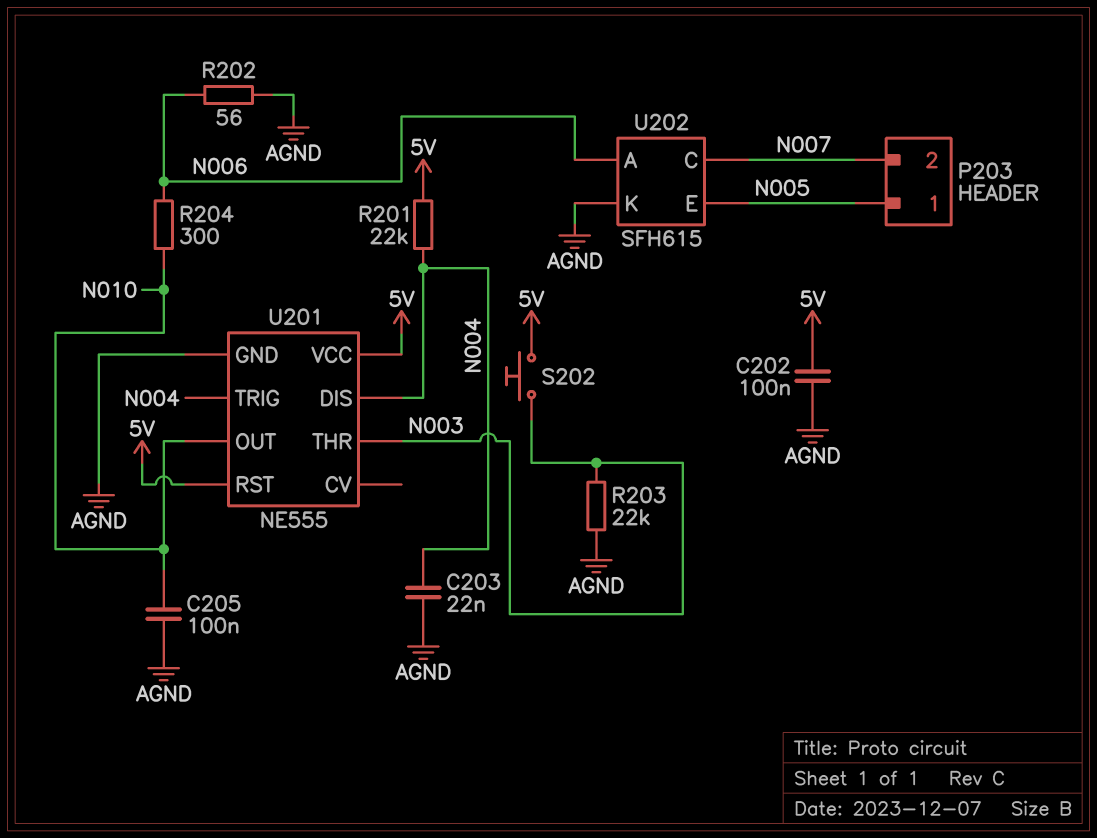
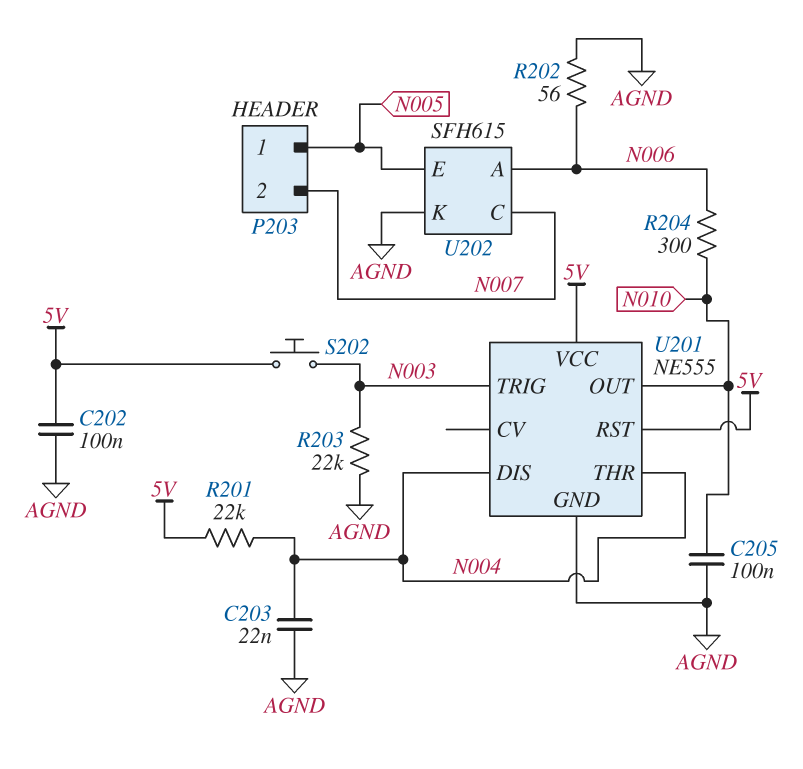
U201 pin THR: N003 -> N004
U201 pin TRIG: N004 -> N003

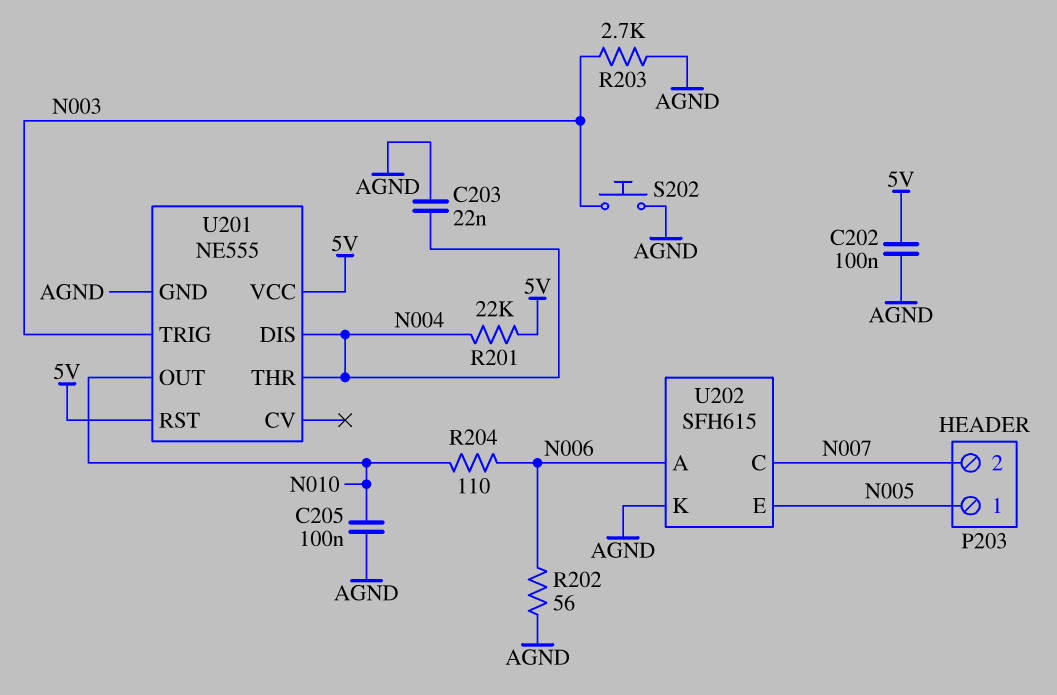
R203: 22k (AGND, N003) -> 2.7k (AGND, N003)
R204: 300 (N006, N010) -> 110 (N006, N010)
S202: button (5V, N003) -> button (AGND, N003)

